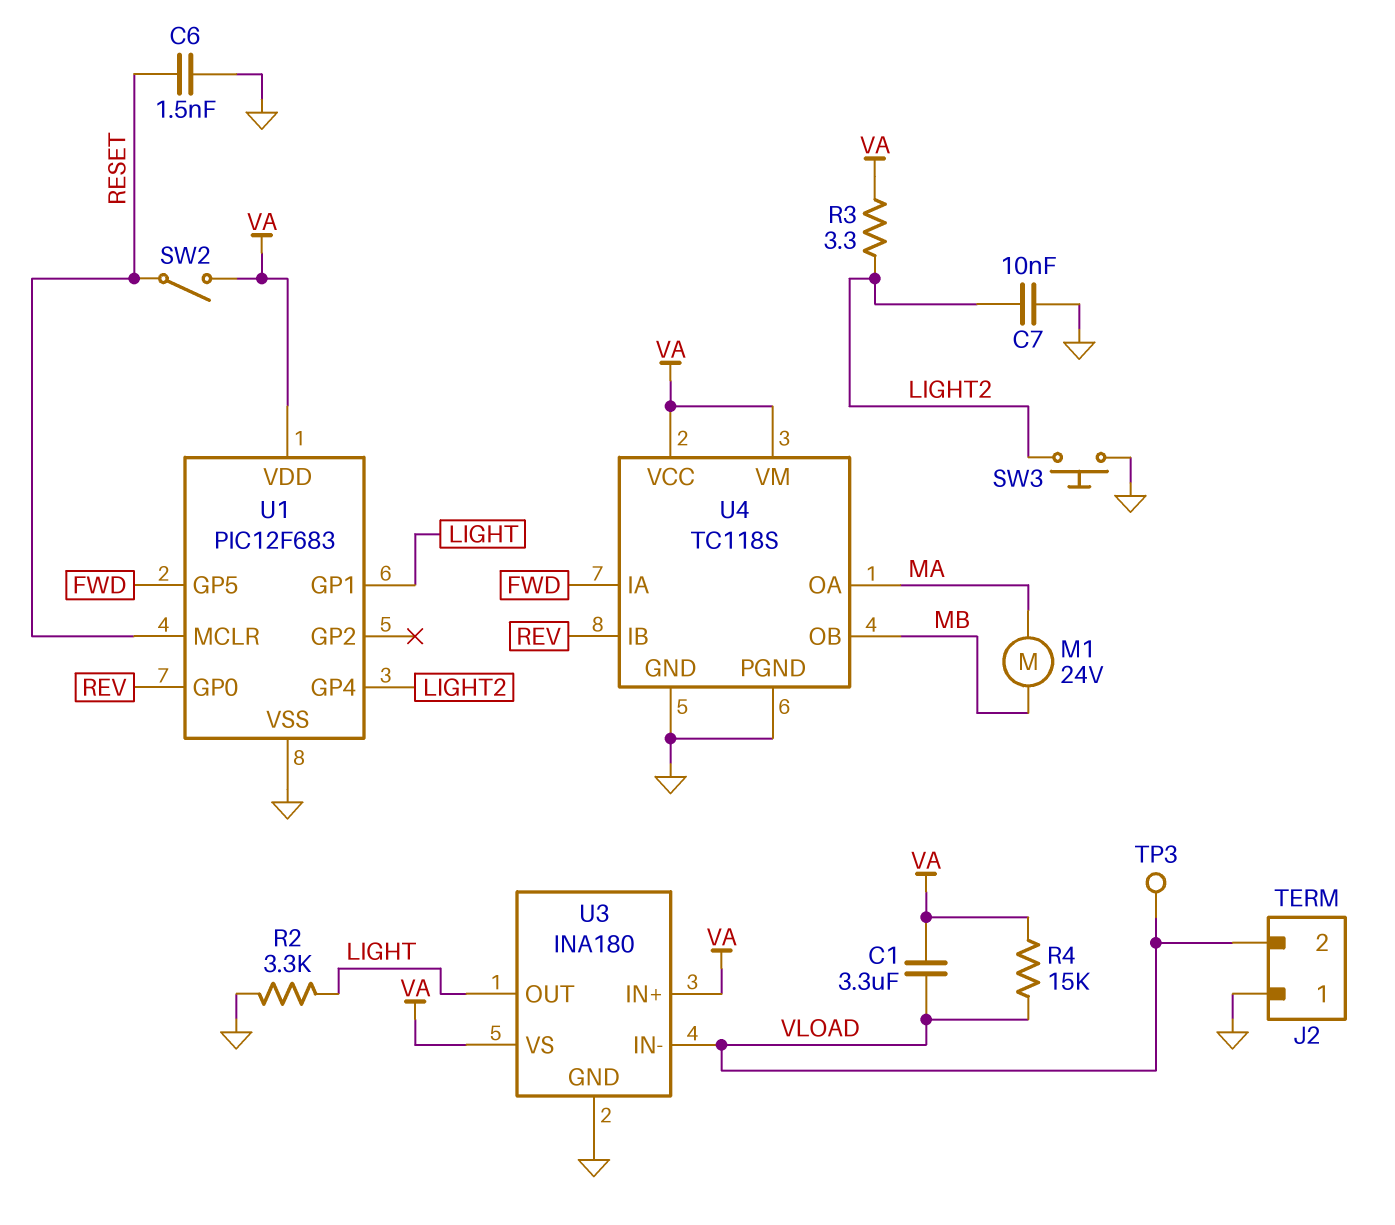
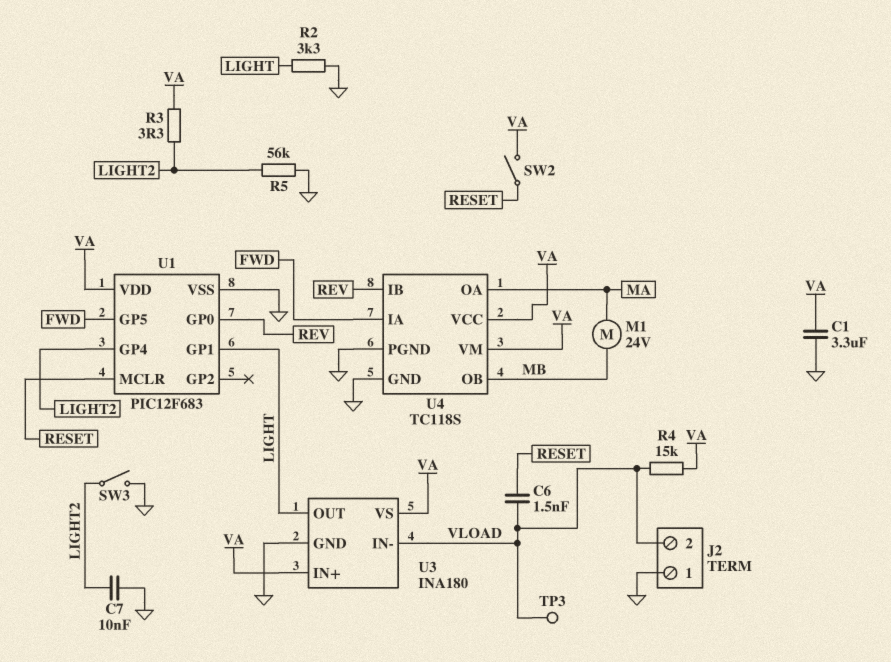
C1: 3.3uF (VA, VLOAD) -> 3.3uF (GND, VA)
C6: 1.5nF (GND, RESET) -> 1.5nF (RESET, VLOAD)
R5: none -> 56k (GND, LIGHT2)
SW3: button (GND, LIGHT2) -> switch (GND, LIGHT2)

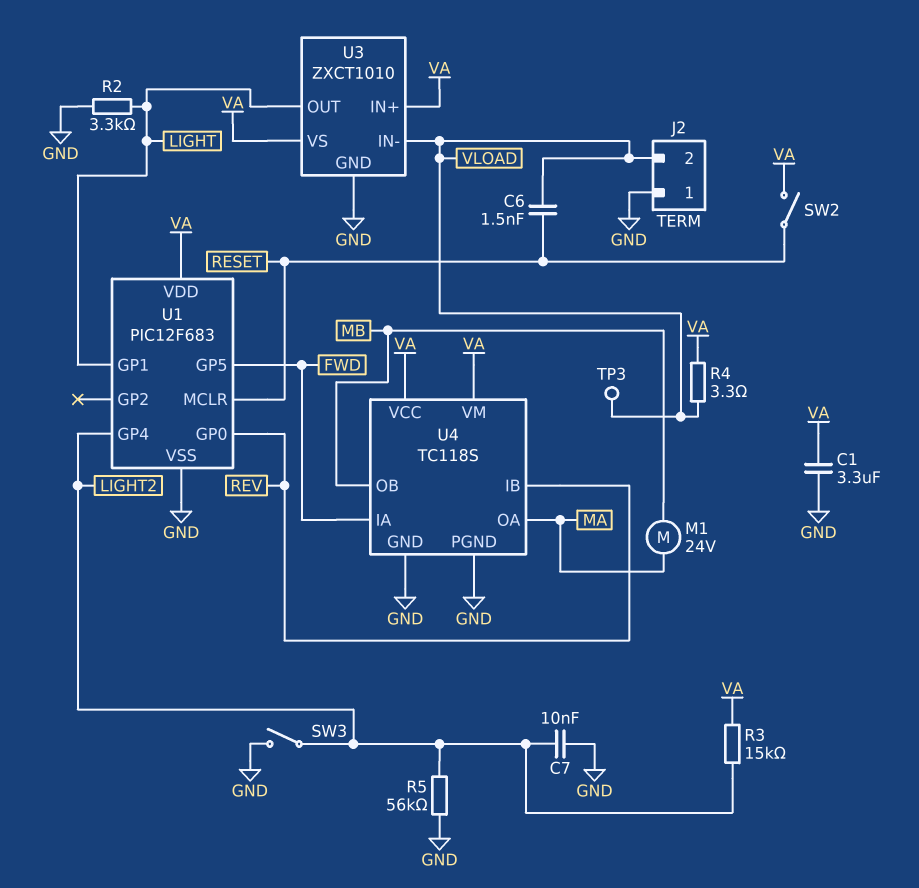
R3: 3.3 (LIGHT2, VA) -> 15k (LIGHT2, VA)
R4: 15k (VA, VLOAD) -> 3.3 (VA, VLOAD)
U3: INA180 -> ZXCT1010

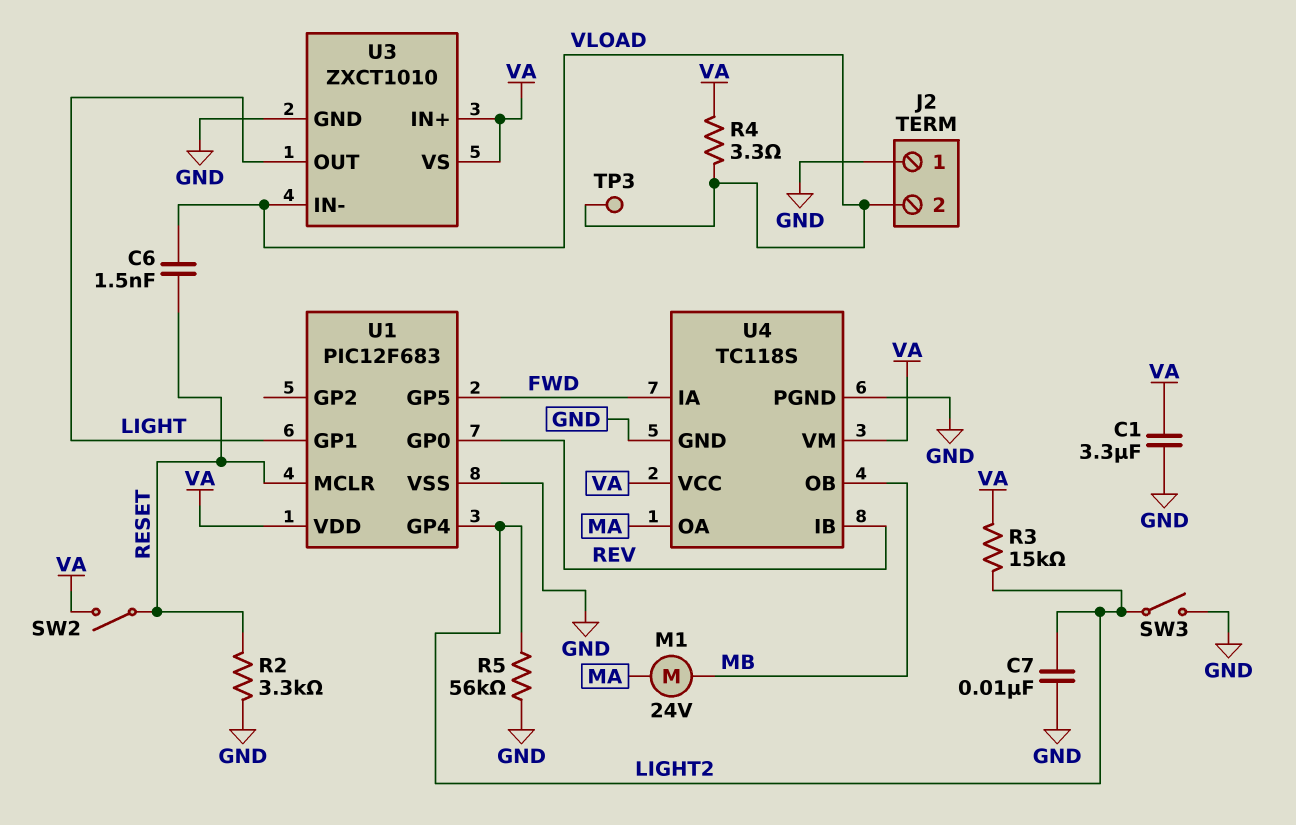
R2: 3.3k (GND, LIGHT) -> 3.3k (GND, RESET)

